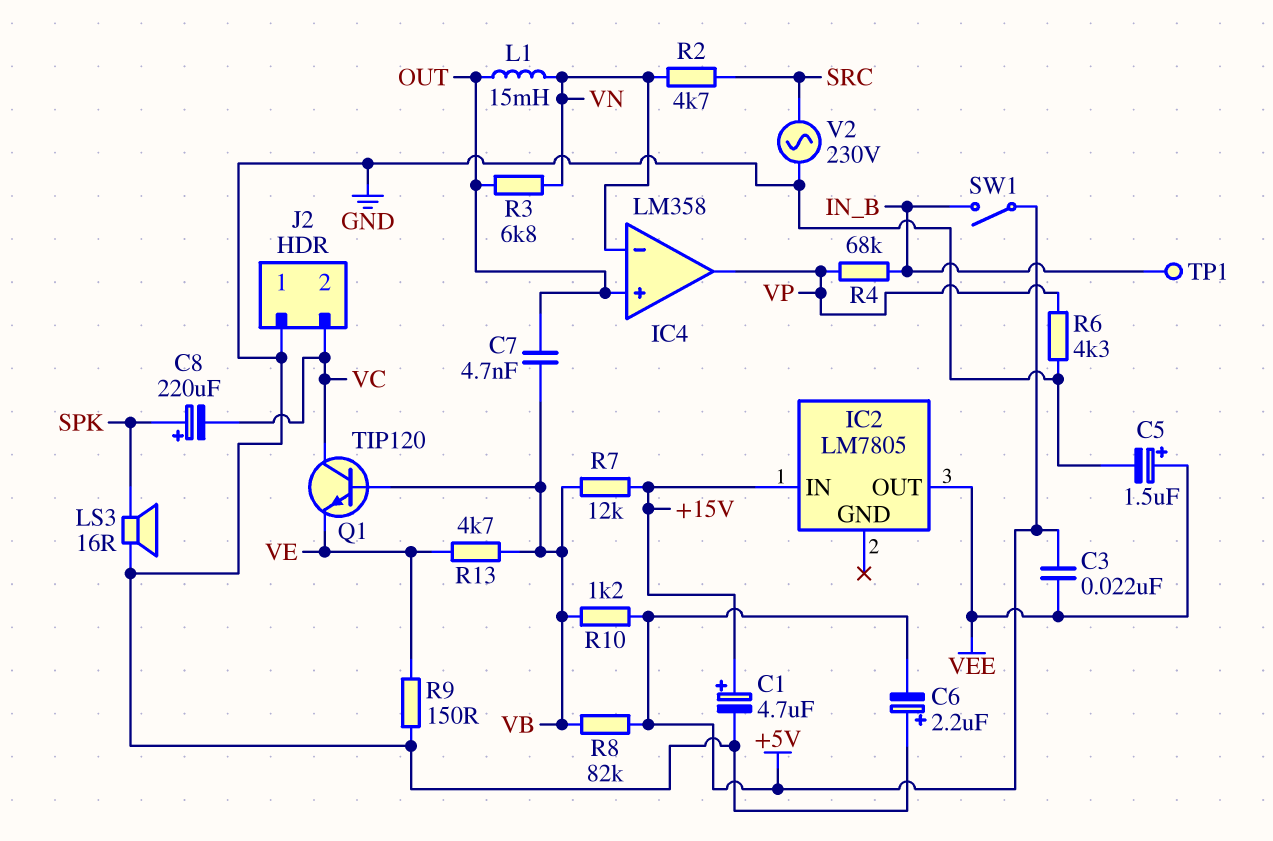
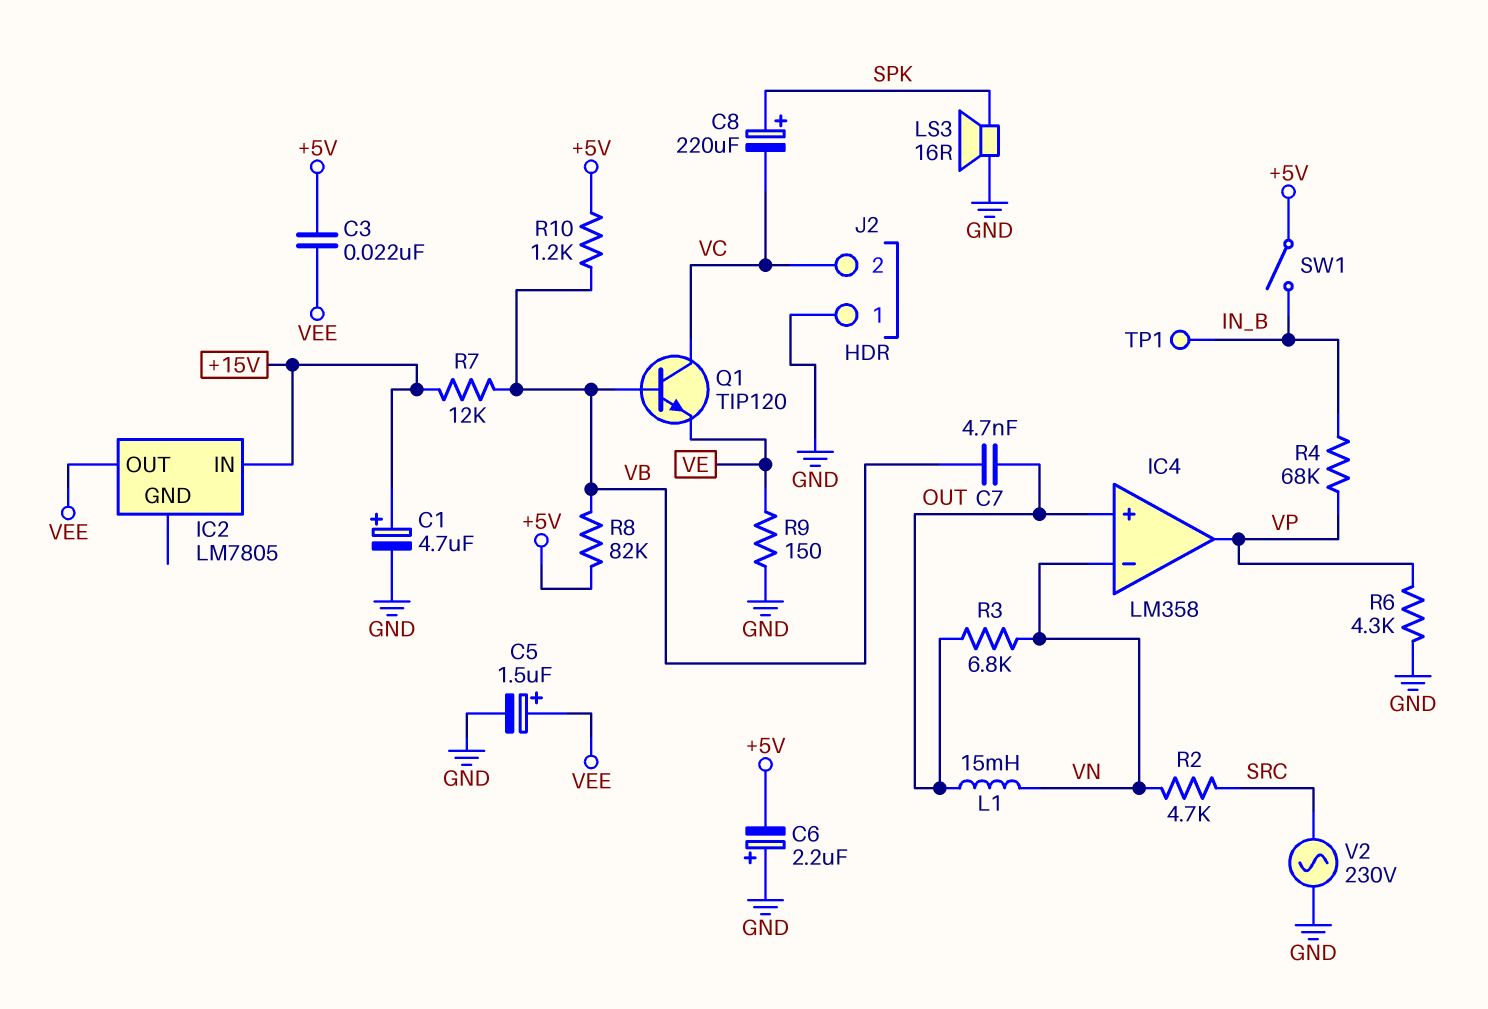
R13: 4.7k (VB, VE) -> none

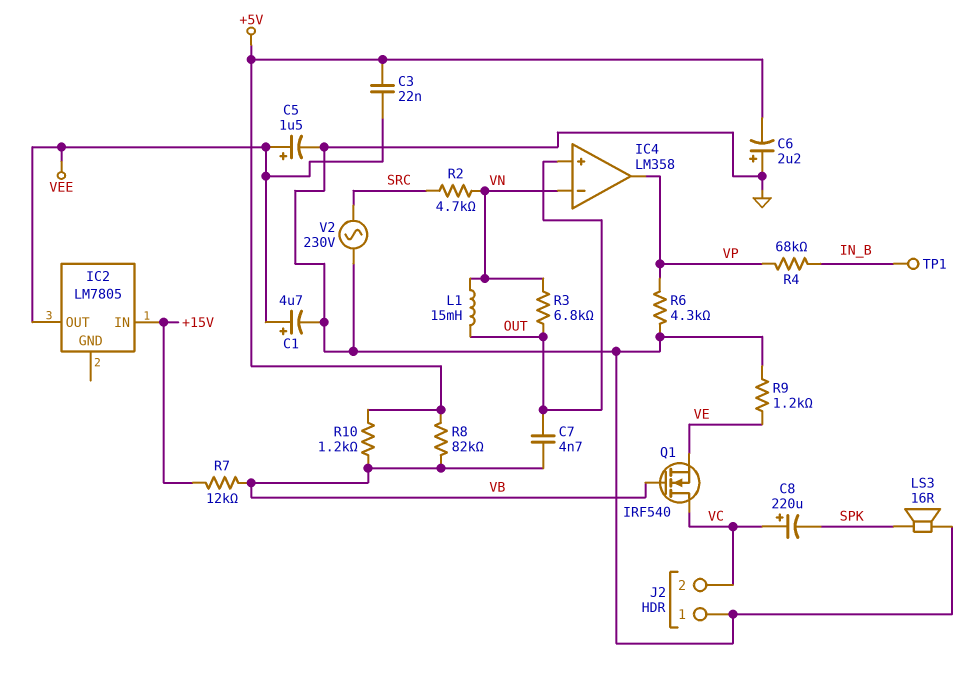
C1: 4.7uF (plus +15V, minus GND) -> 4.7uF (plus VEE, minus GND)
C8: 220uF (plus SPK, minus VC) -> 220uF (plus VC, minus SPK)
Q1: NPN TIP120 (B VB, C VC, E VE) -> NMOS IRF540 (G VB, D VC, S VE)
R9: 150 (GND, VE) -> 1.2k (GND, VE)
SW1: switch (+5V, IN_B) -> none

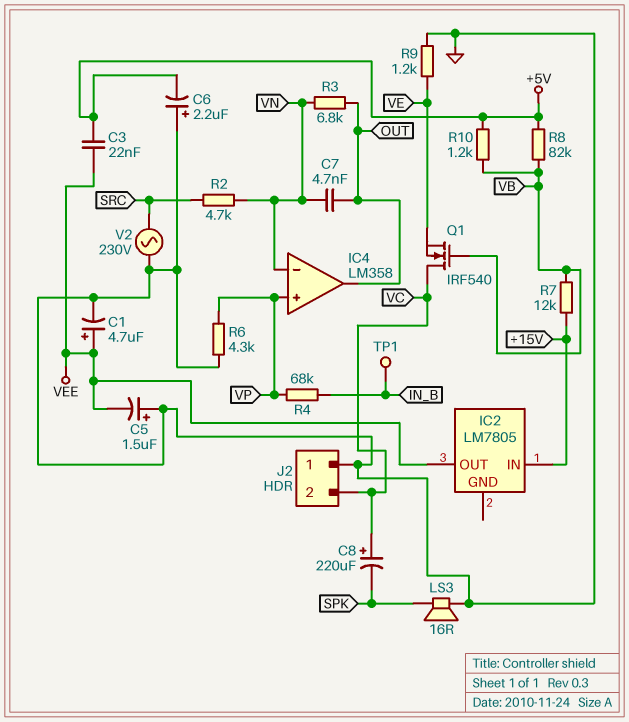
C5: 1.5uF (plus VEE, minus GND) -> 1.5uF (plus GND, minus VEE)
C7: 4.7nF (OUT, VB) -> 4.7nF (OUT, VN)
IC4 pin in+: OUT -> VP
IC4 pin out: VP -> OUT
L1: 15mH (OUT, VN) -> none

